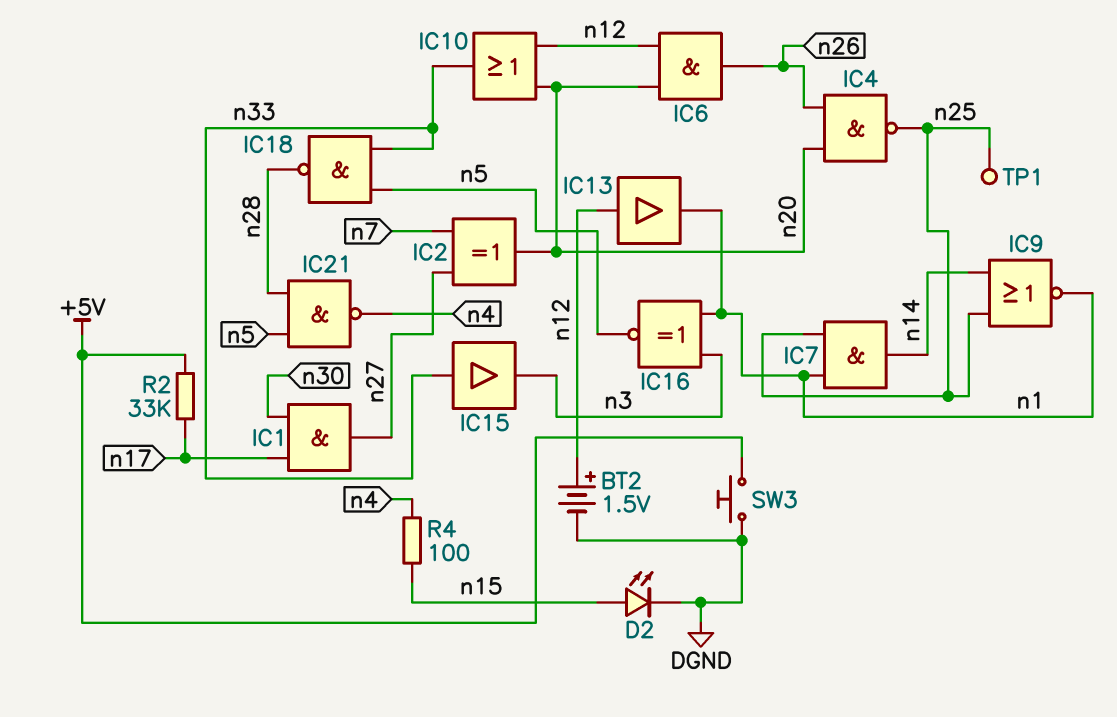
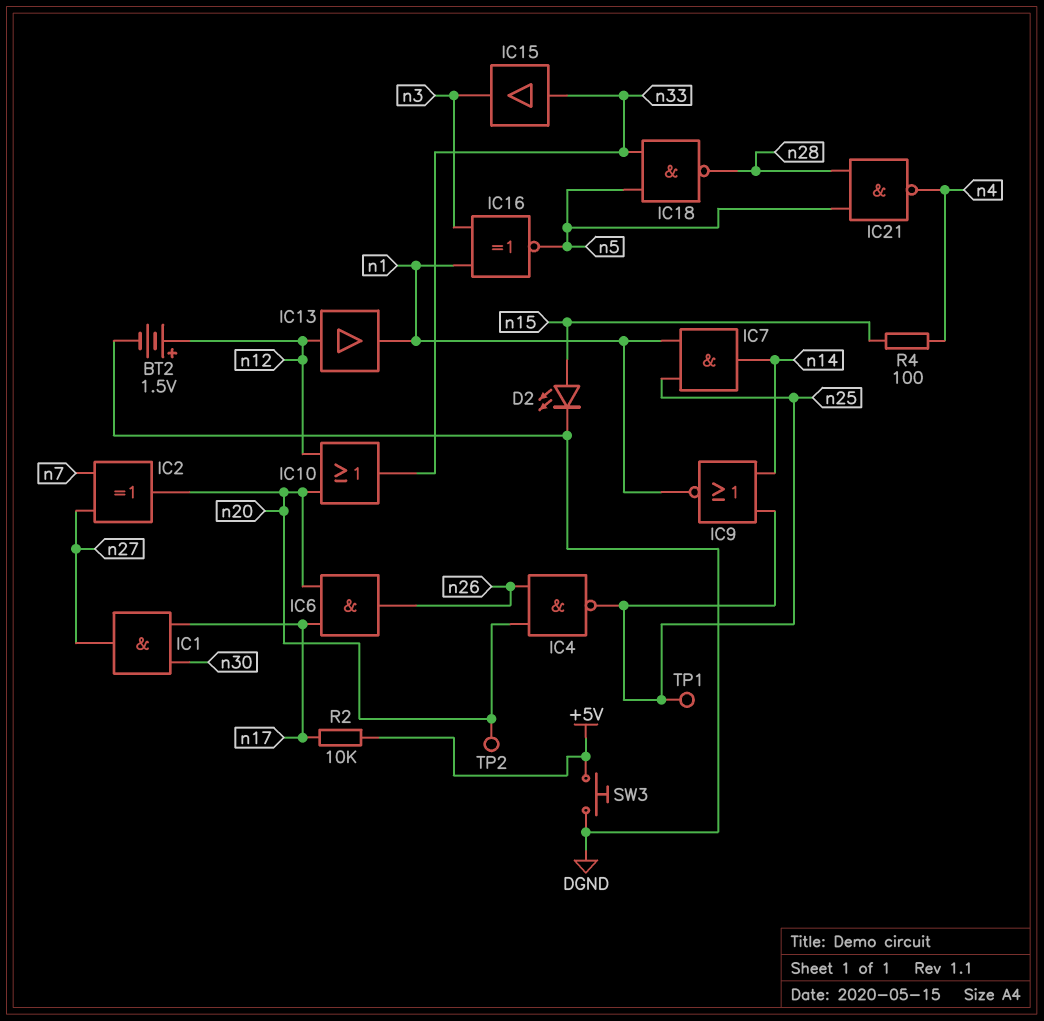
IC6: AND (in n12, in n20, out n26) -> AND (in n17, in n20, out n26)
R2: 33k (+5V, n17) -> 10k (+5V, n17)
TP2: none -> test point (n20)

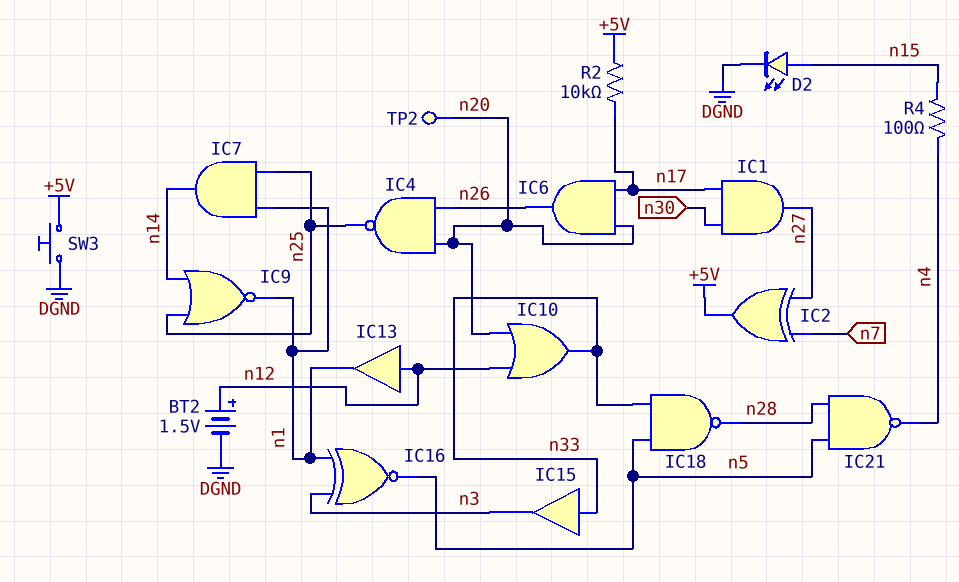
IC2: XOR (in n7, in n27, out n20) -> XOR (in n7, in n27, out +5V)
TP1: test point (n25) -> none

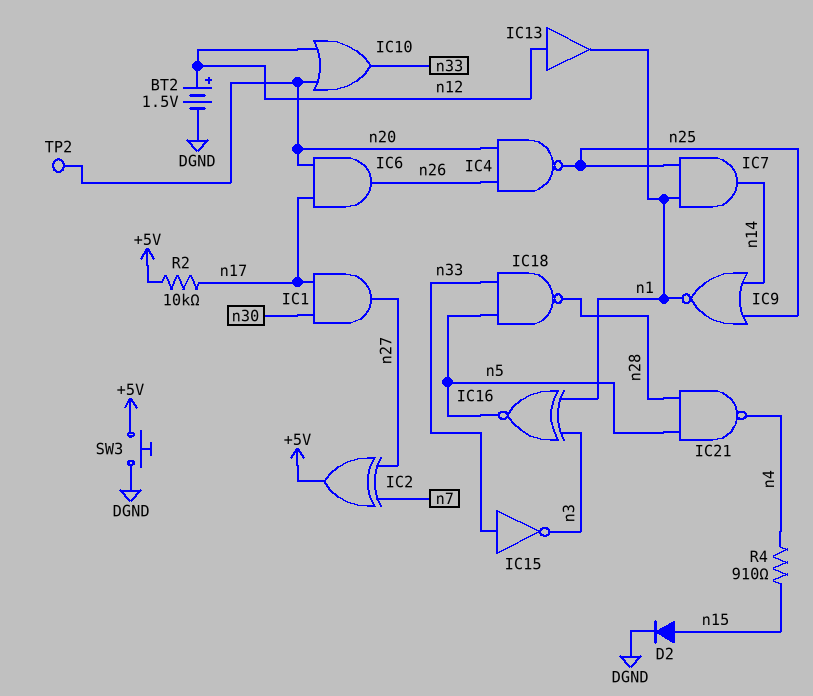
D2: LED (A n15, K DGND) -> diode (A n15, K DGND)
IC15: buffer (in n33, out n3) -> NOT (in n33, out n3)
R4: 100 (n4, n15) -> 910 (n4, n15)

